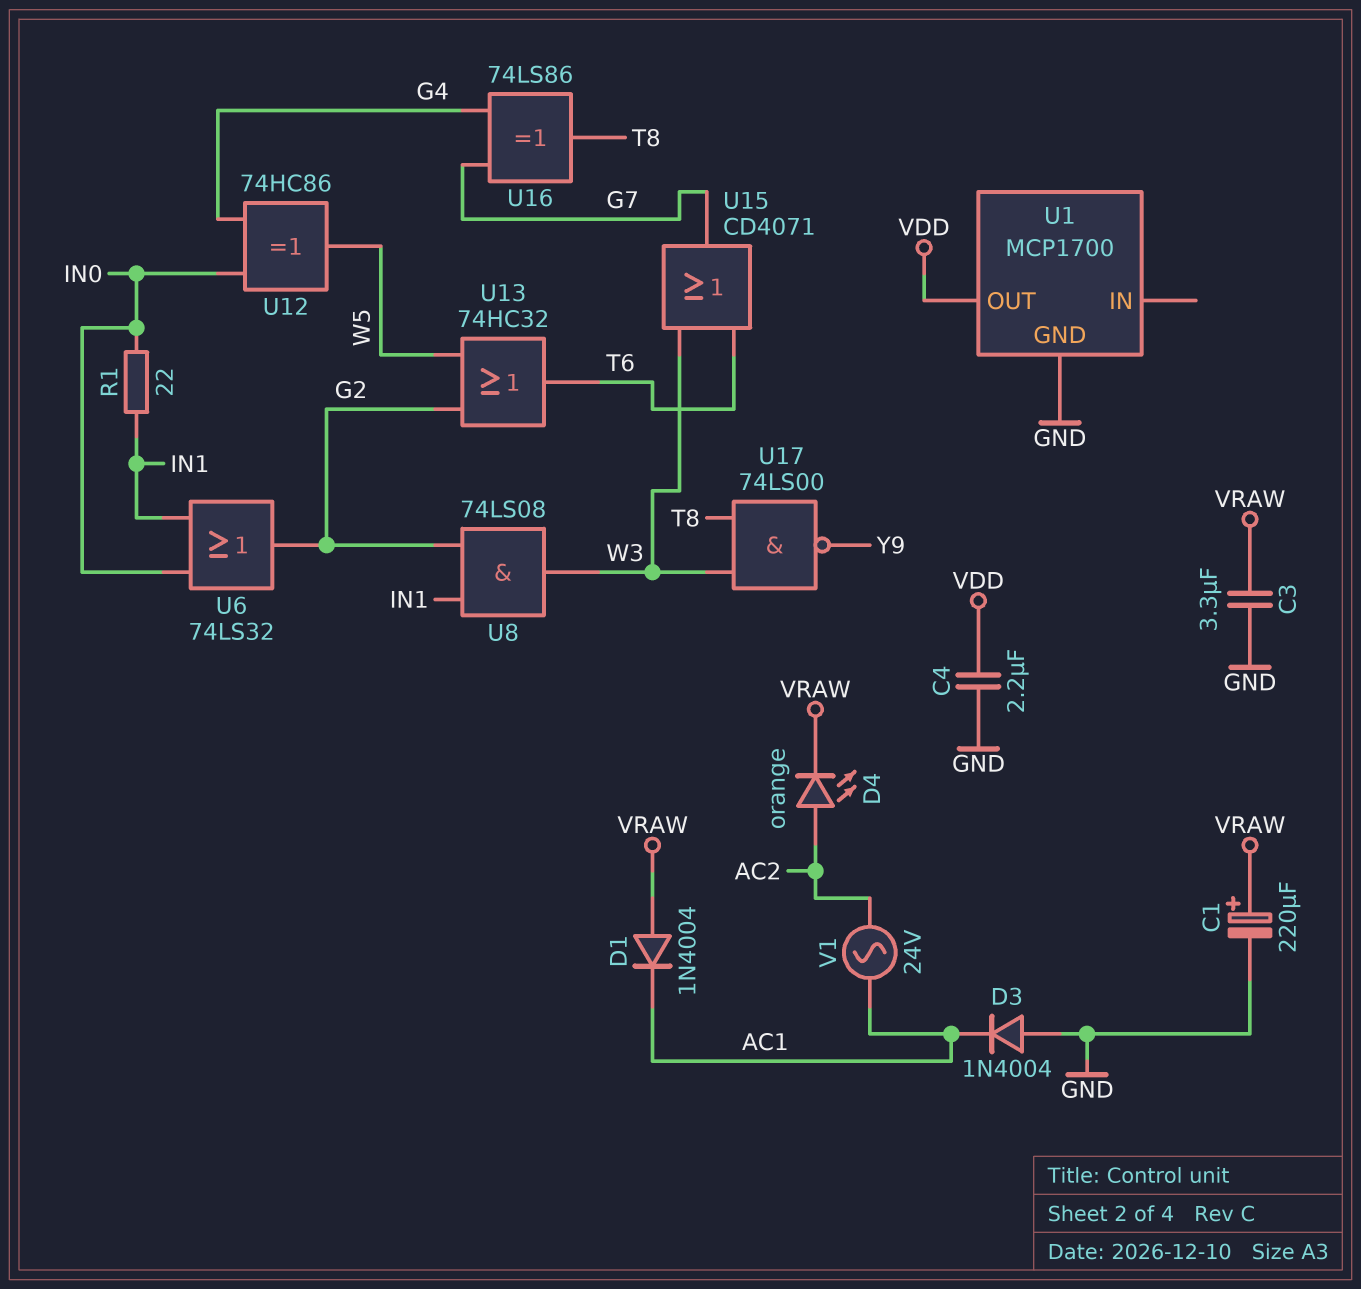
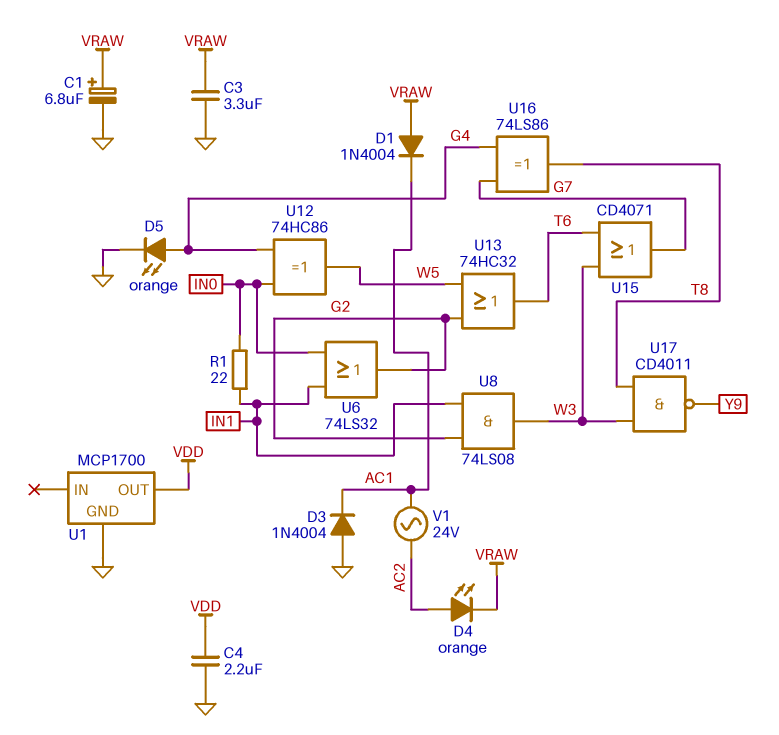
C1: 220uF (plus VRAW, minus GND) -> 6.8uF (plus VRAW, minus GND)
D5: none -> LED orange (A G4, K GND)
U17: NAND 74LS00 (in T8, in W3, out Y9) -> NAND CD4011 (in T8, in W3, out Y9)

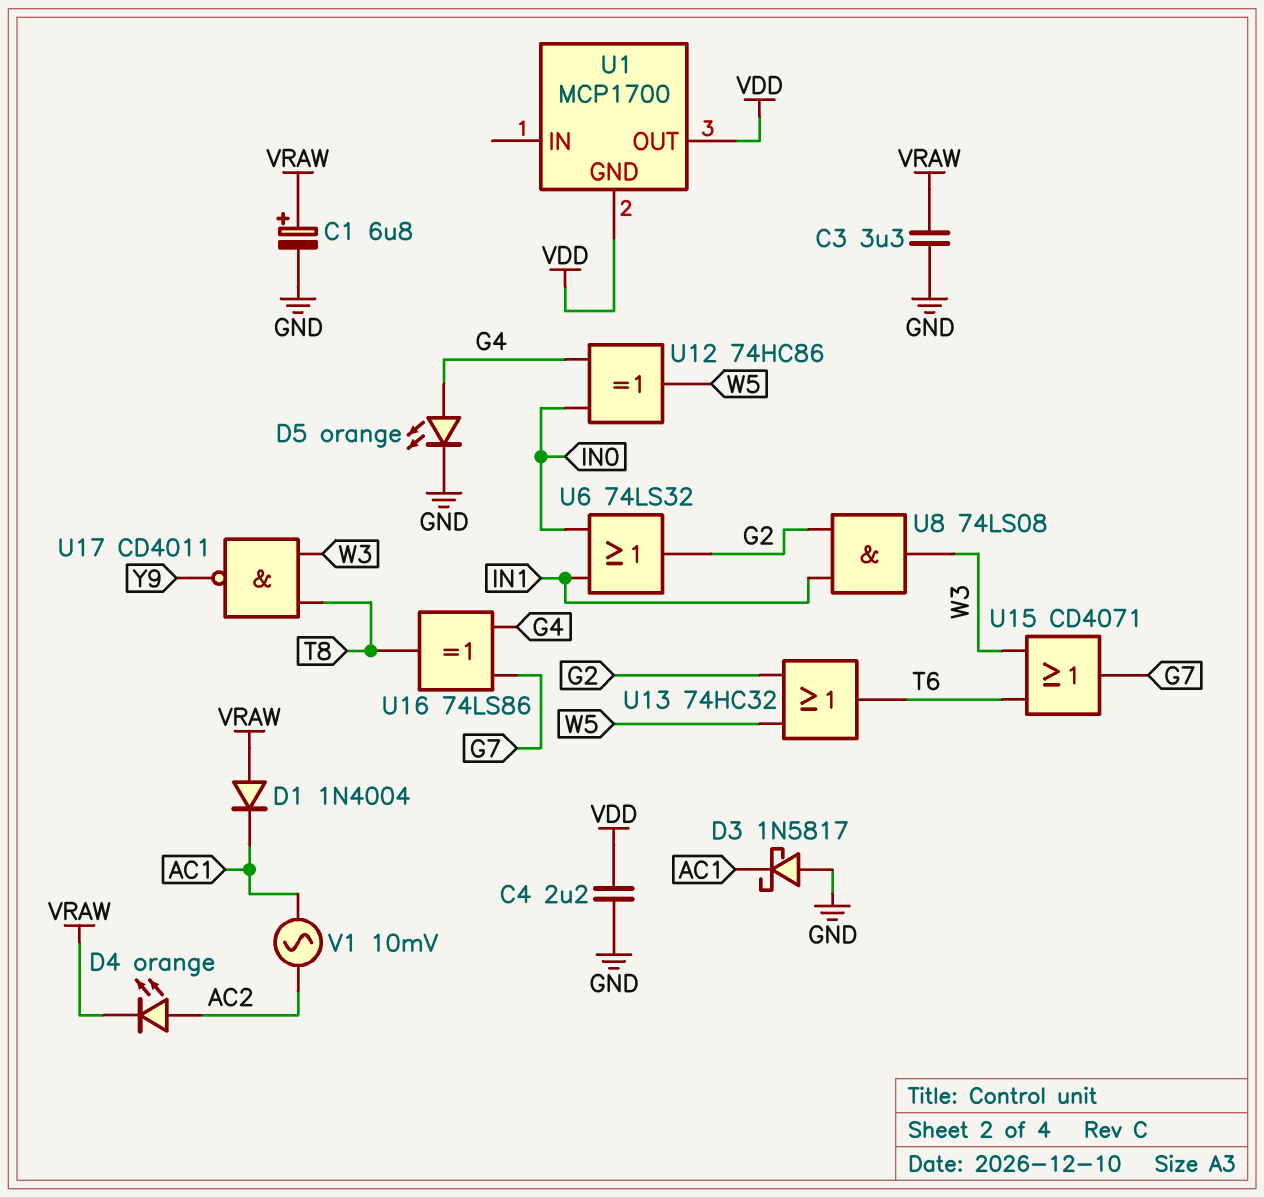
D3: diode 1N4004 (A GND, K AC1) -> schottky 1N5817 (A GND, K AC1)
R1: 22 (IN0, IN1) -> none
U1 pin GND: GND -> VDD
V1: AC 24V (AC1, AC2) -> AC 10mV (AC1, AC2)

